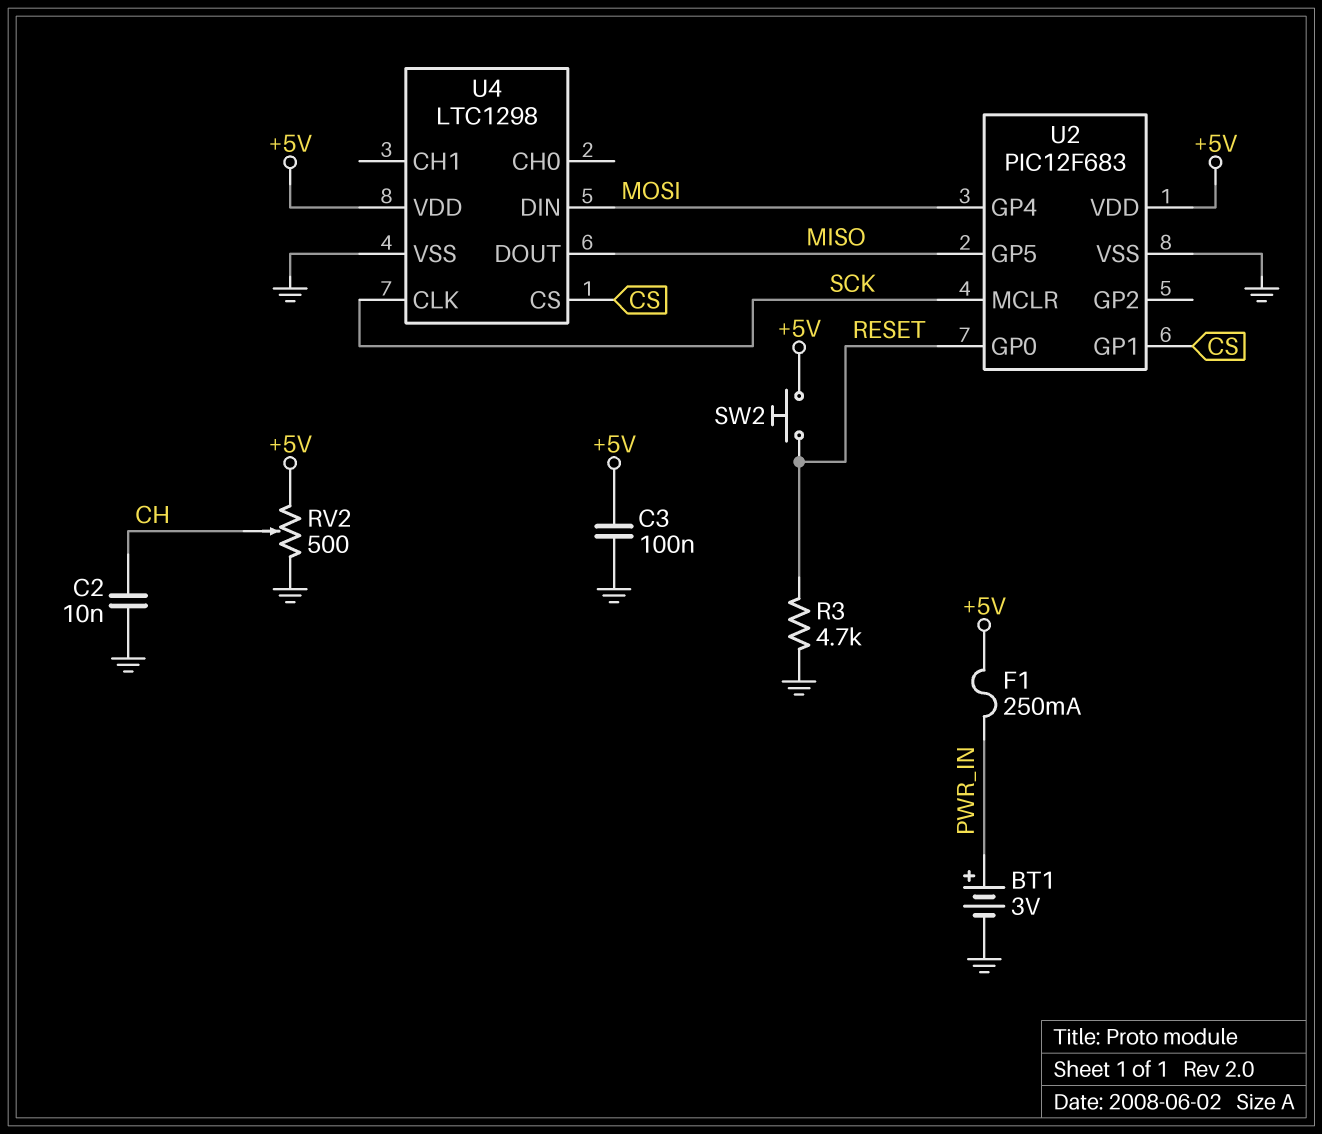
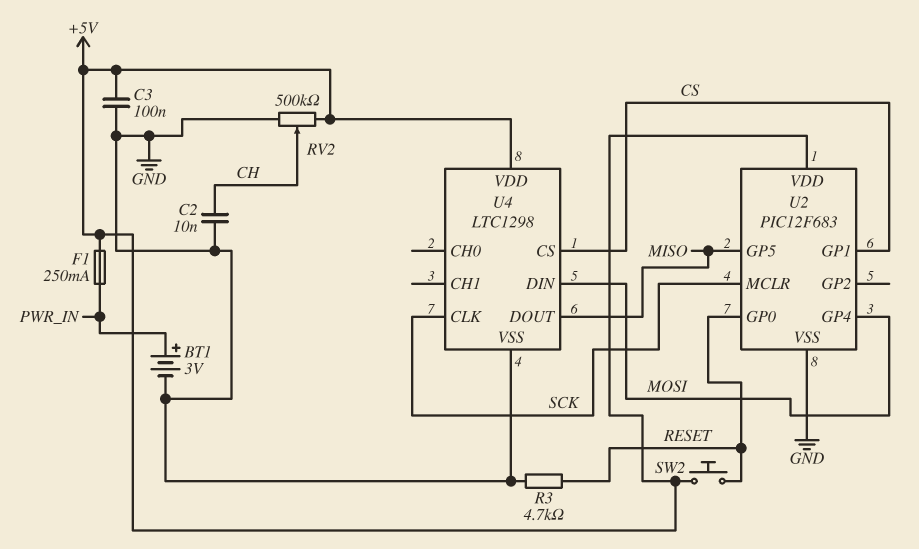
RV2: 500 (+5V, GND, wiper CH) -> 500k (+5V, GND, wiper CH)

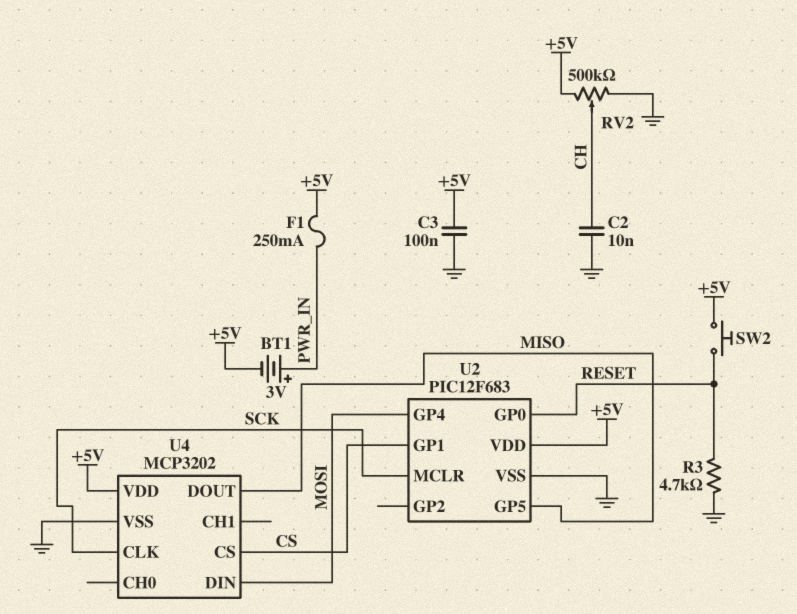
BT1: 3V (plus PWR_IN, minus GND) -> 3V (plus PWR_IN, minus +5V)
U4: LTC1298 -> MCP3202

